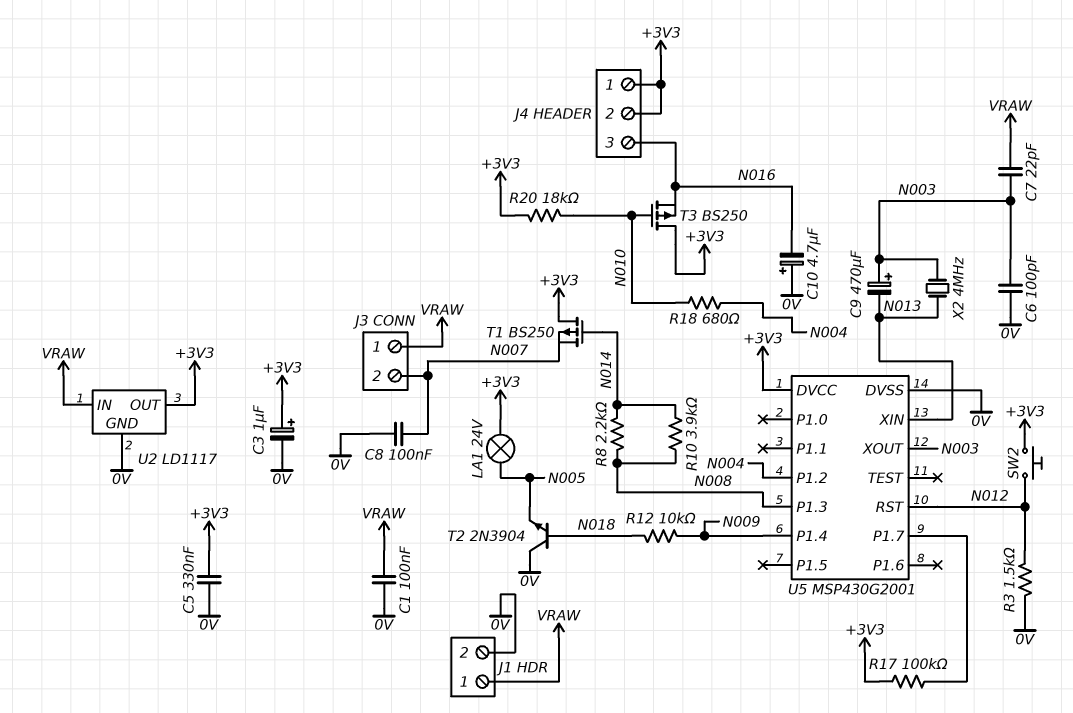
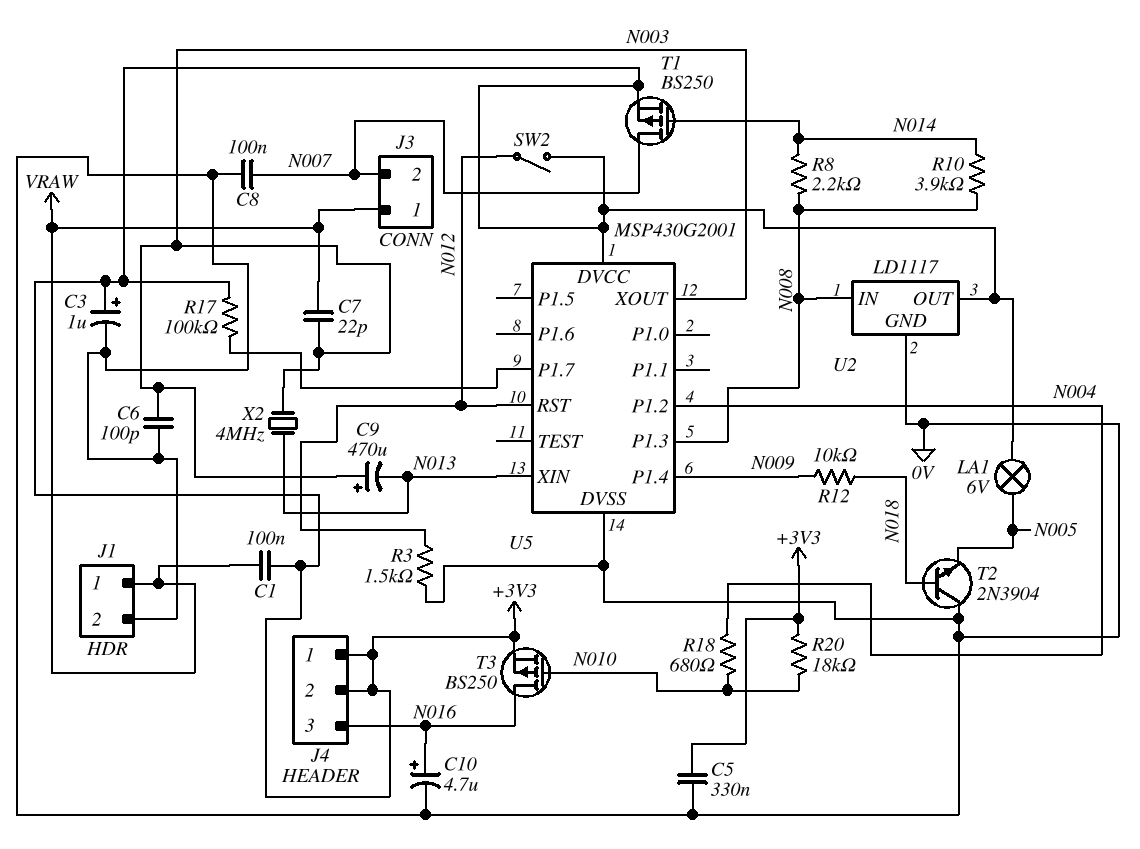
C1: 100nF (0V, VRAW) -> 100nF (+3V3, VRAW)
C10: 4.7uF (plus 0V, minus N016) -> 4.7uF (plus N016, minus 0V)
LA1: lamp 24V (+3V3, N005) -> lamp 6V (+3V3, N005)
SW2: button (+3V3, N012) -> switch (+3V3, N012)
T1: PMOS BS250 (G N014, D +3V3, S N007) -> PMOS BS250 (G N014, D N007, S +3V3)
T3: PMOS BS250 (G N010, D +3V3, S N016) -> PMOS BS250 (G N010, D N016, S +3V3)
U2 pin IN: VRAW -> N008

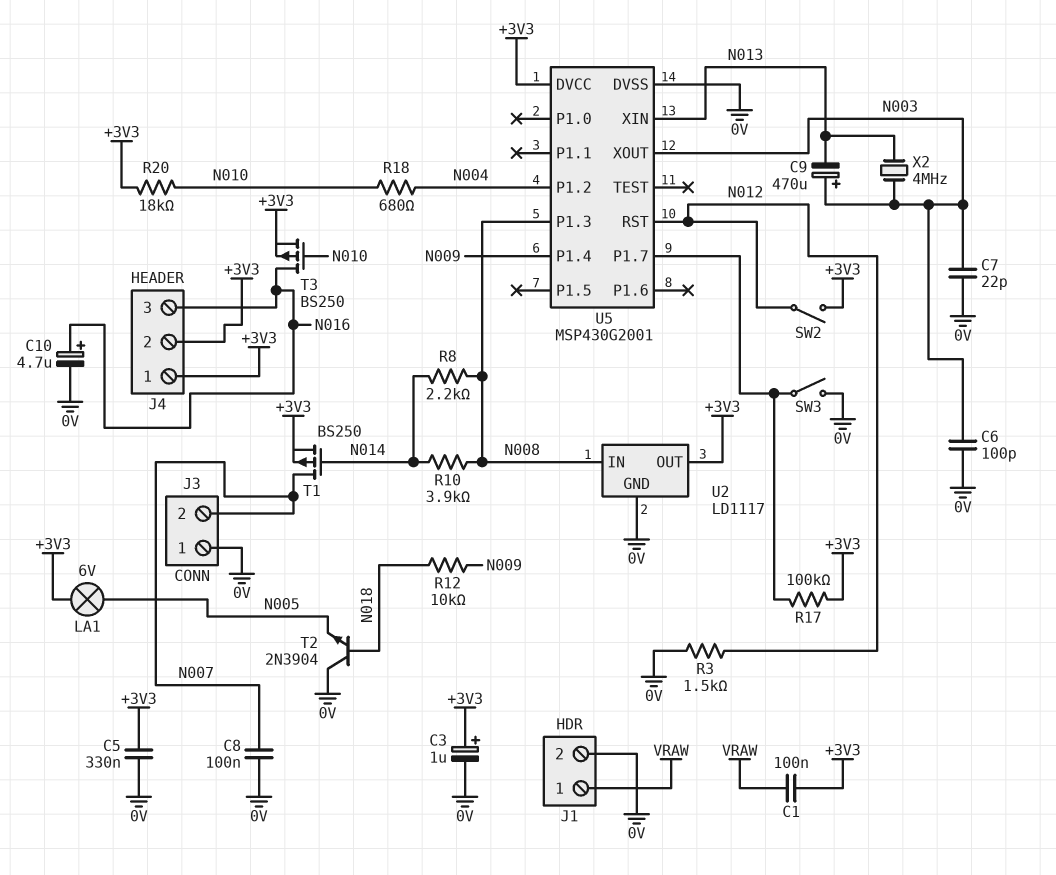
C7: 22pF (N003, VRAW) -> 22pF (0V, N003)
J3 pin 1: VRAW -> 0V
SW3: none -> switch (0V, U5/P1.7)

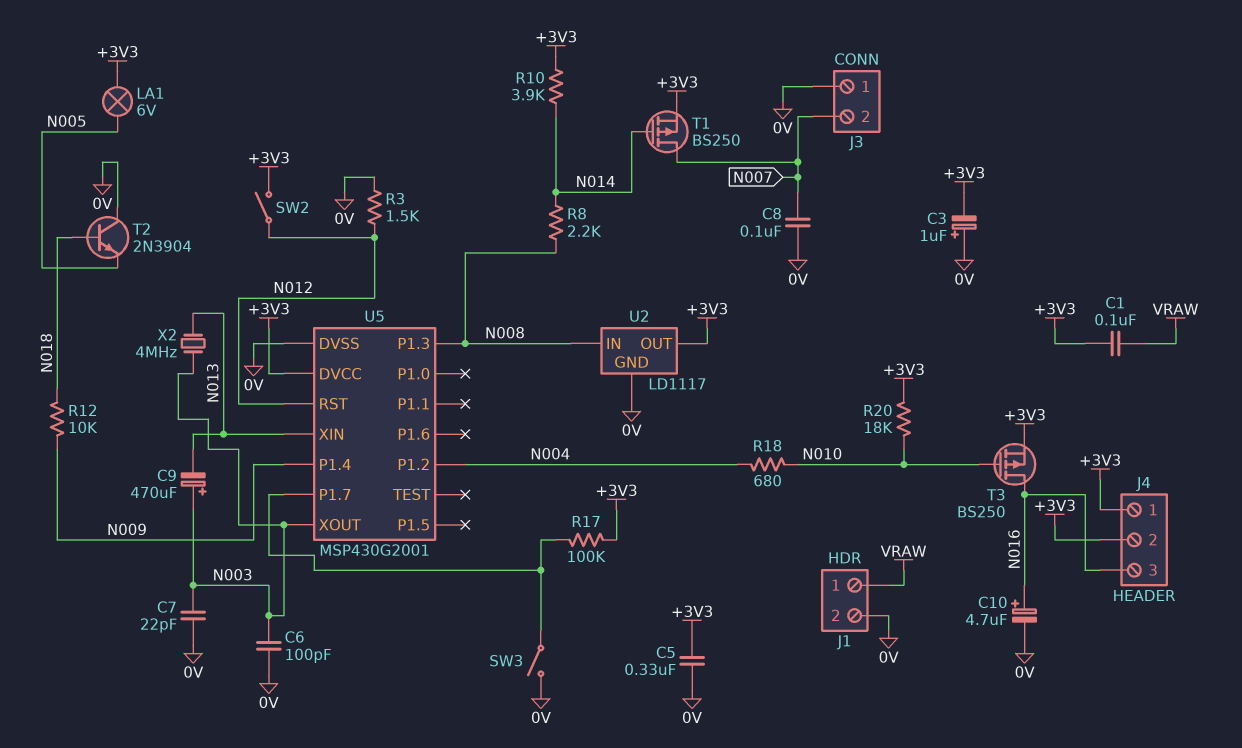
C3: 1uF (plus +3V3, minus 0V) -> 1uF (plus 0V, minus +3V3)
R10: 3.9k (N008, N014) -> 3.9k (+3V3, N014)

